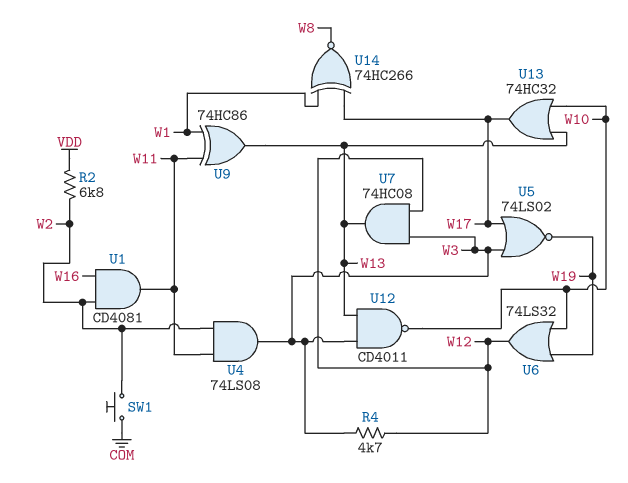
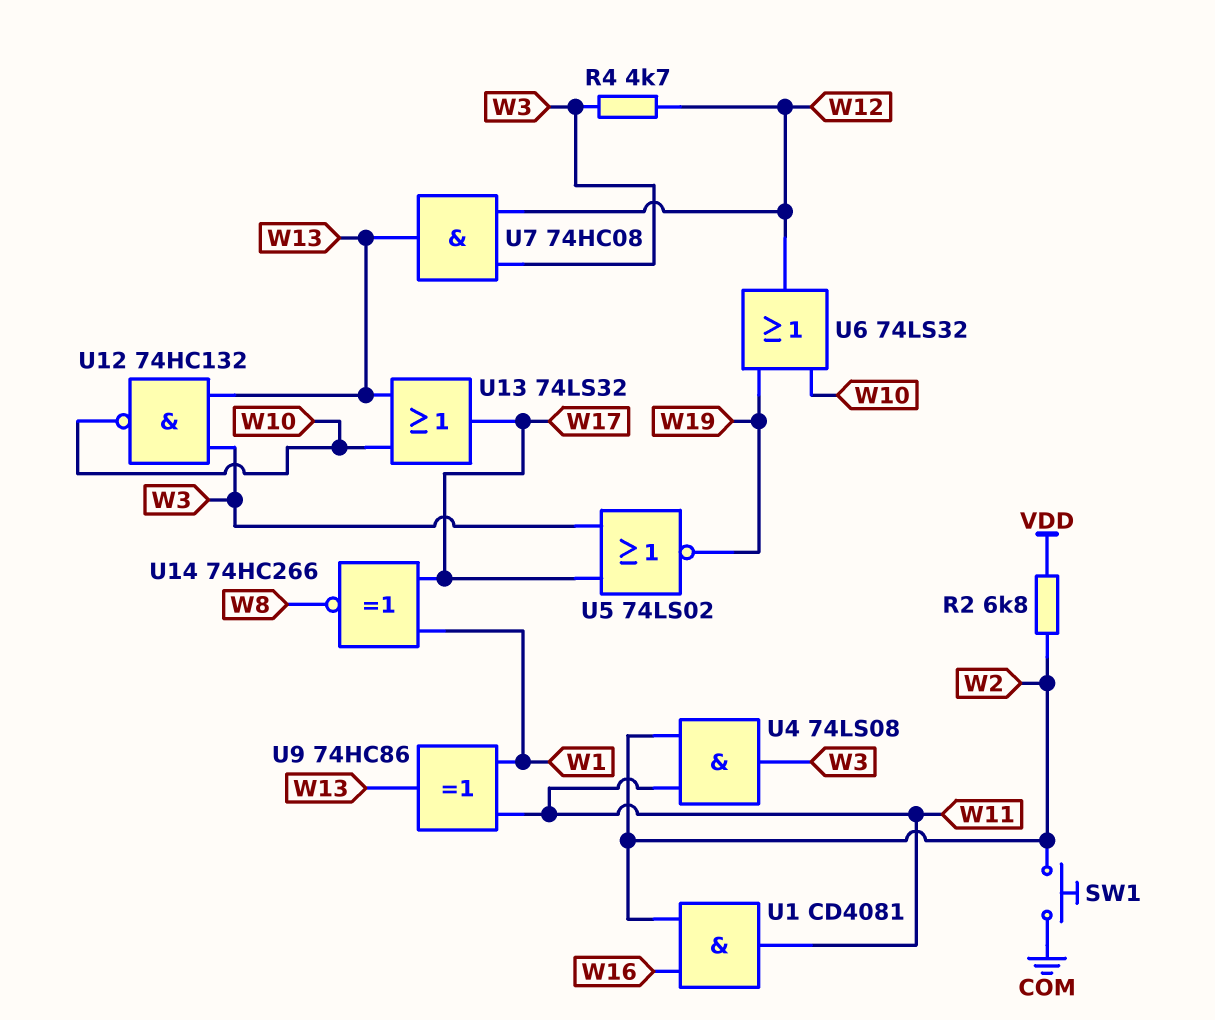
U12: NAND CD4011 (in W3, in W13, out W10) -> NAND 74HC132 (in W3, in W13, out W10)
U13: OR 74HC32 (in W10, in W13, out W17) -> OR 74LS32 (in W10, in W13, out W17)

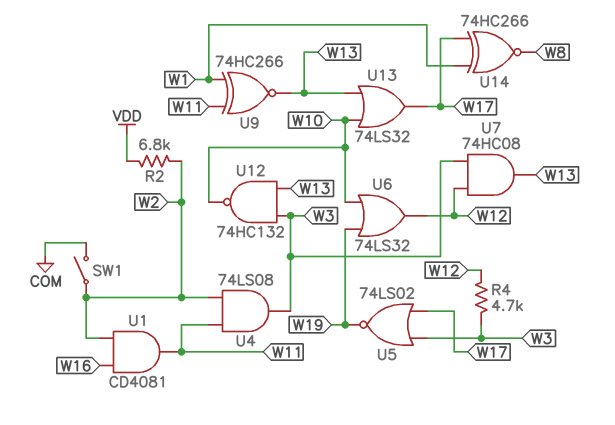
SW1: button (COM, W2) -> switch (COM, W2)
U9: XOR 74HC86 (in W1, in W11, out W13) -> XNOR 74HC266 (in W1, in W11, out W13)

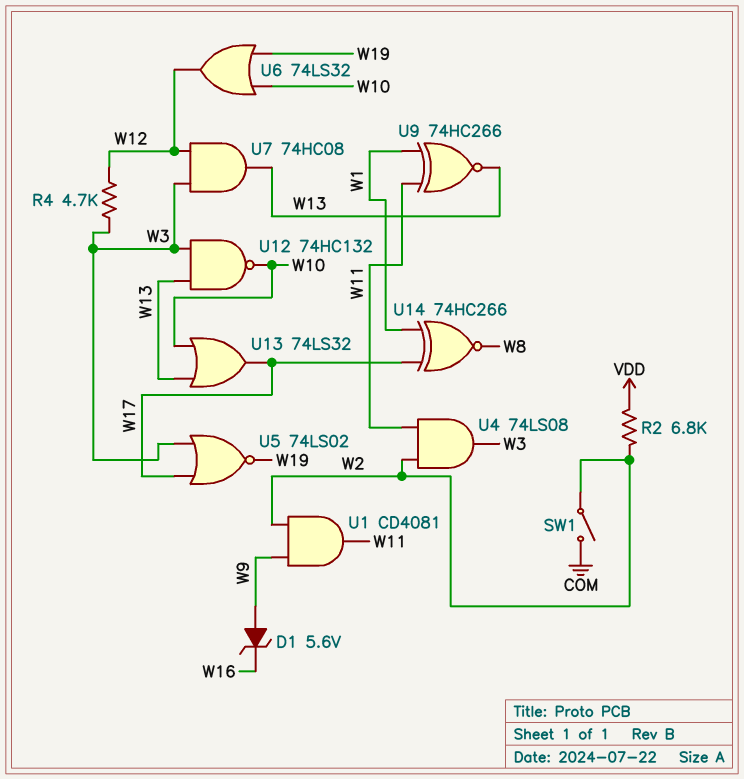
D1: none -> zener 5.6V (A W9, K W16)
U1: AND CD4081 (in W2, in W16, out W11) -> AND CD4081 (in W2, in W9, out W11)

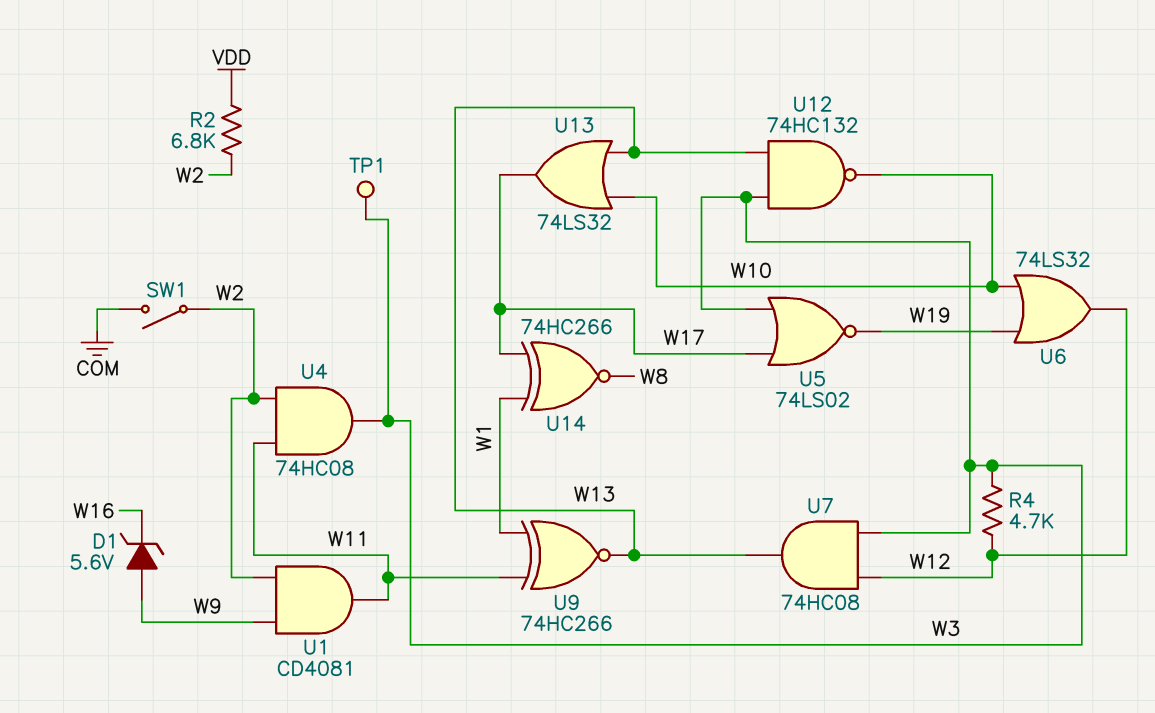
TP1: none -> test point (W3)
U4: AND 74LS08 (in W2, in W11, out W3) -> AND 74HC08 (in W2, in W11, out W3)

